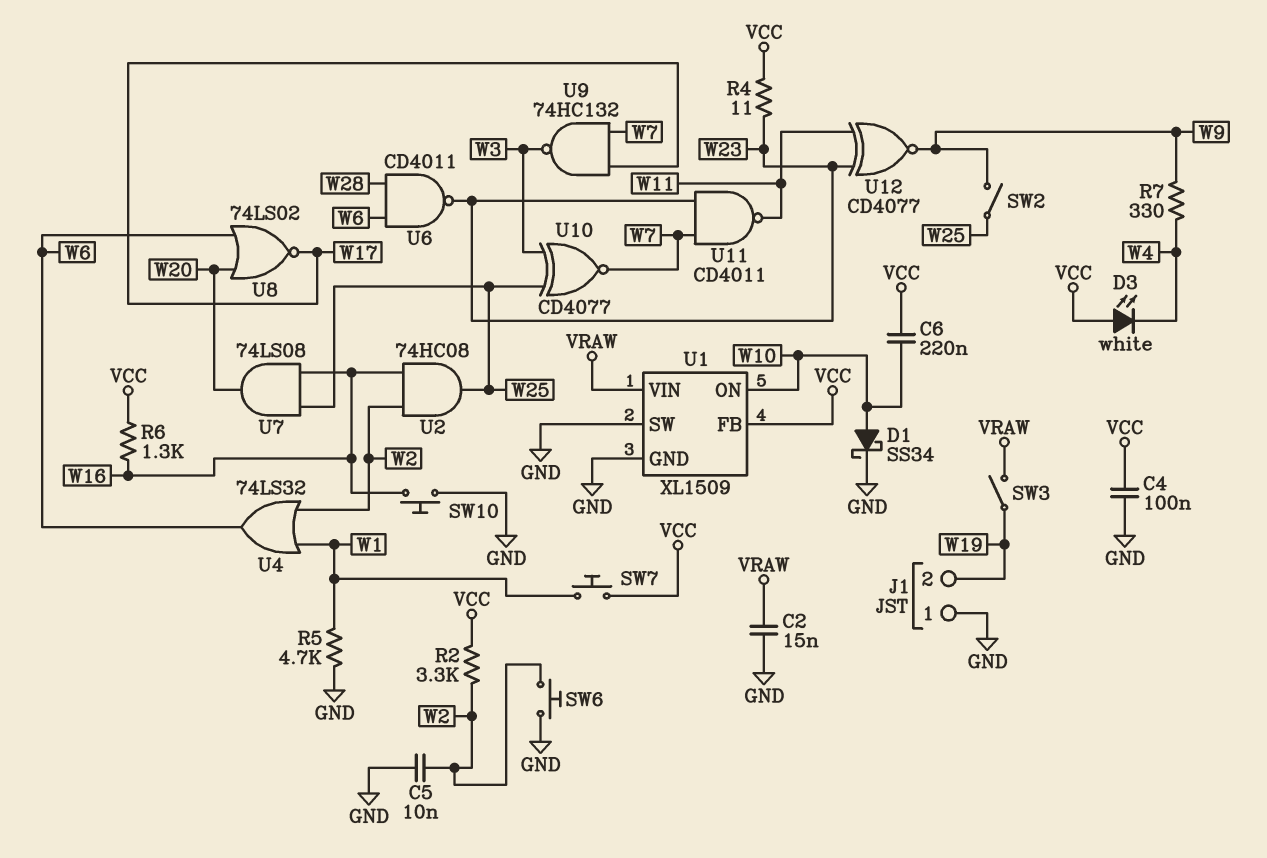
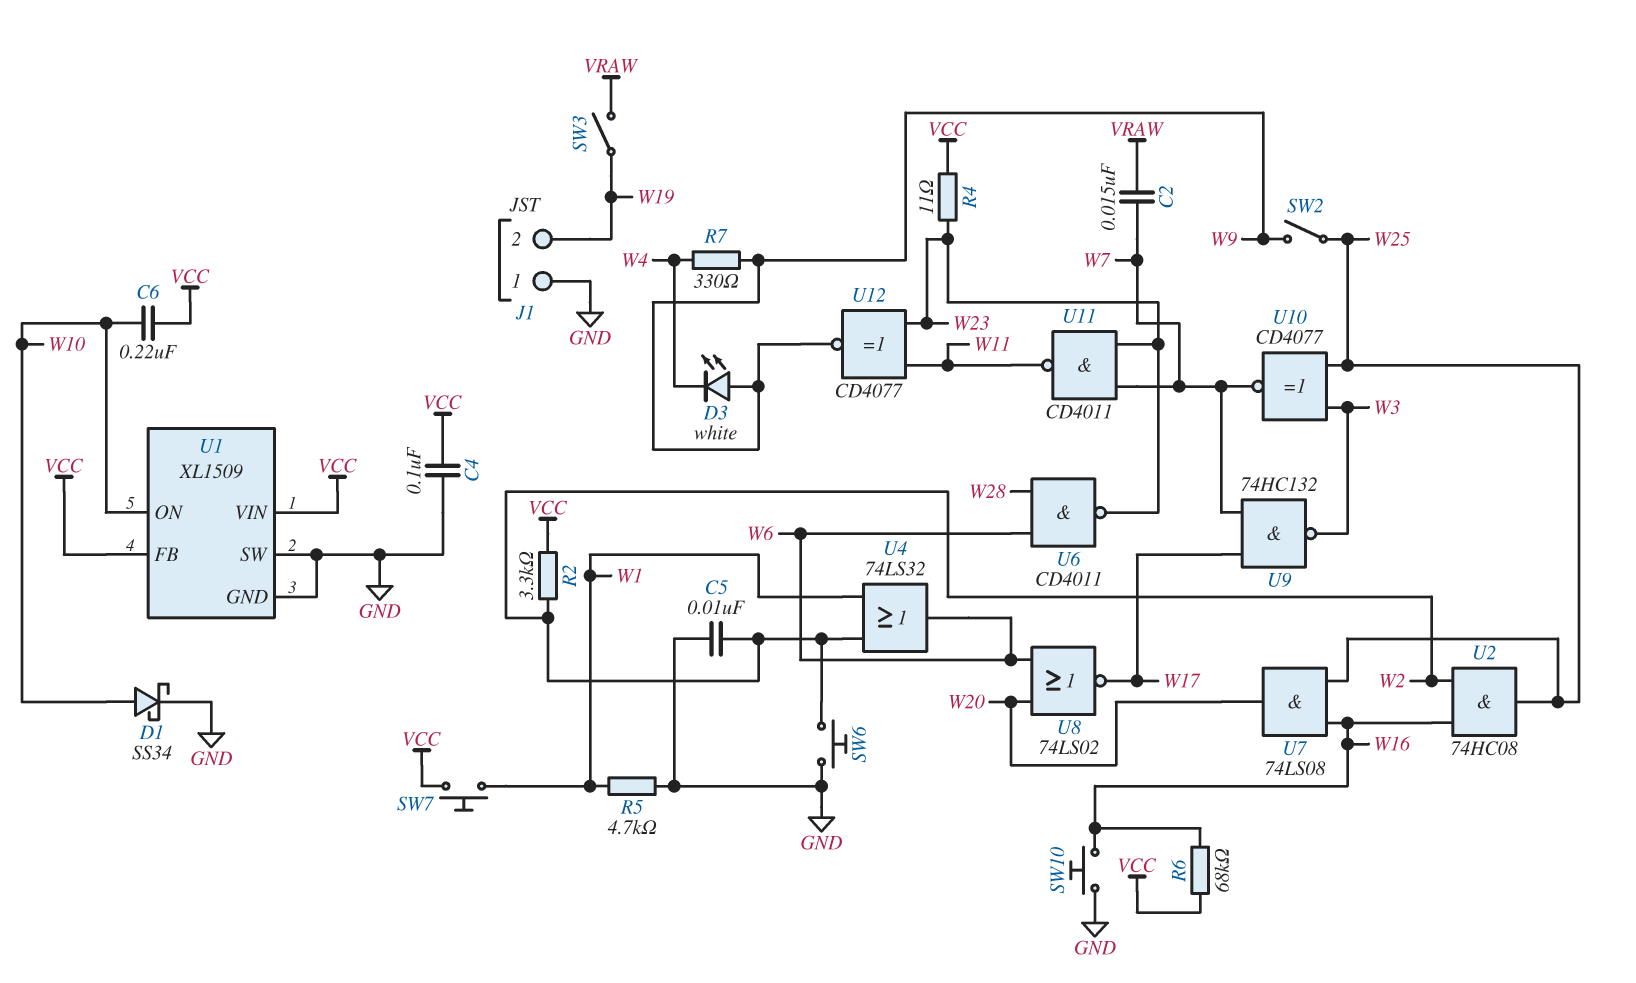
C2: 15nF (GND, VRAW) -> 15nF (VRAW, W7)
D3: LED white (A VCC, K W4) -> LED white (A W9, K W4)
R6: 1.3k (VCC, W16) -> 68k (VCC, W16)
U1 pin VIN: VRAW -> VCC

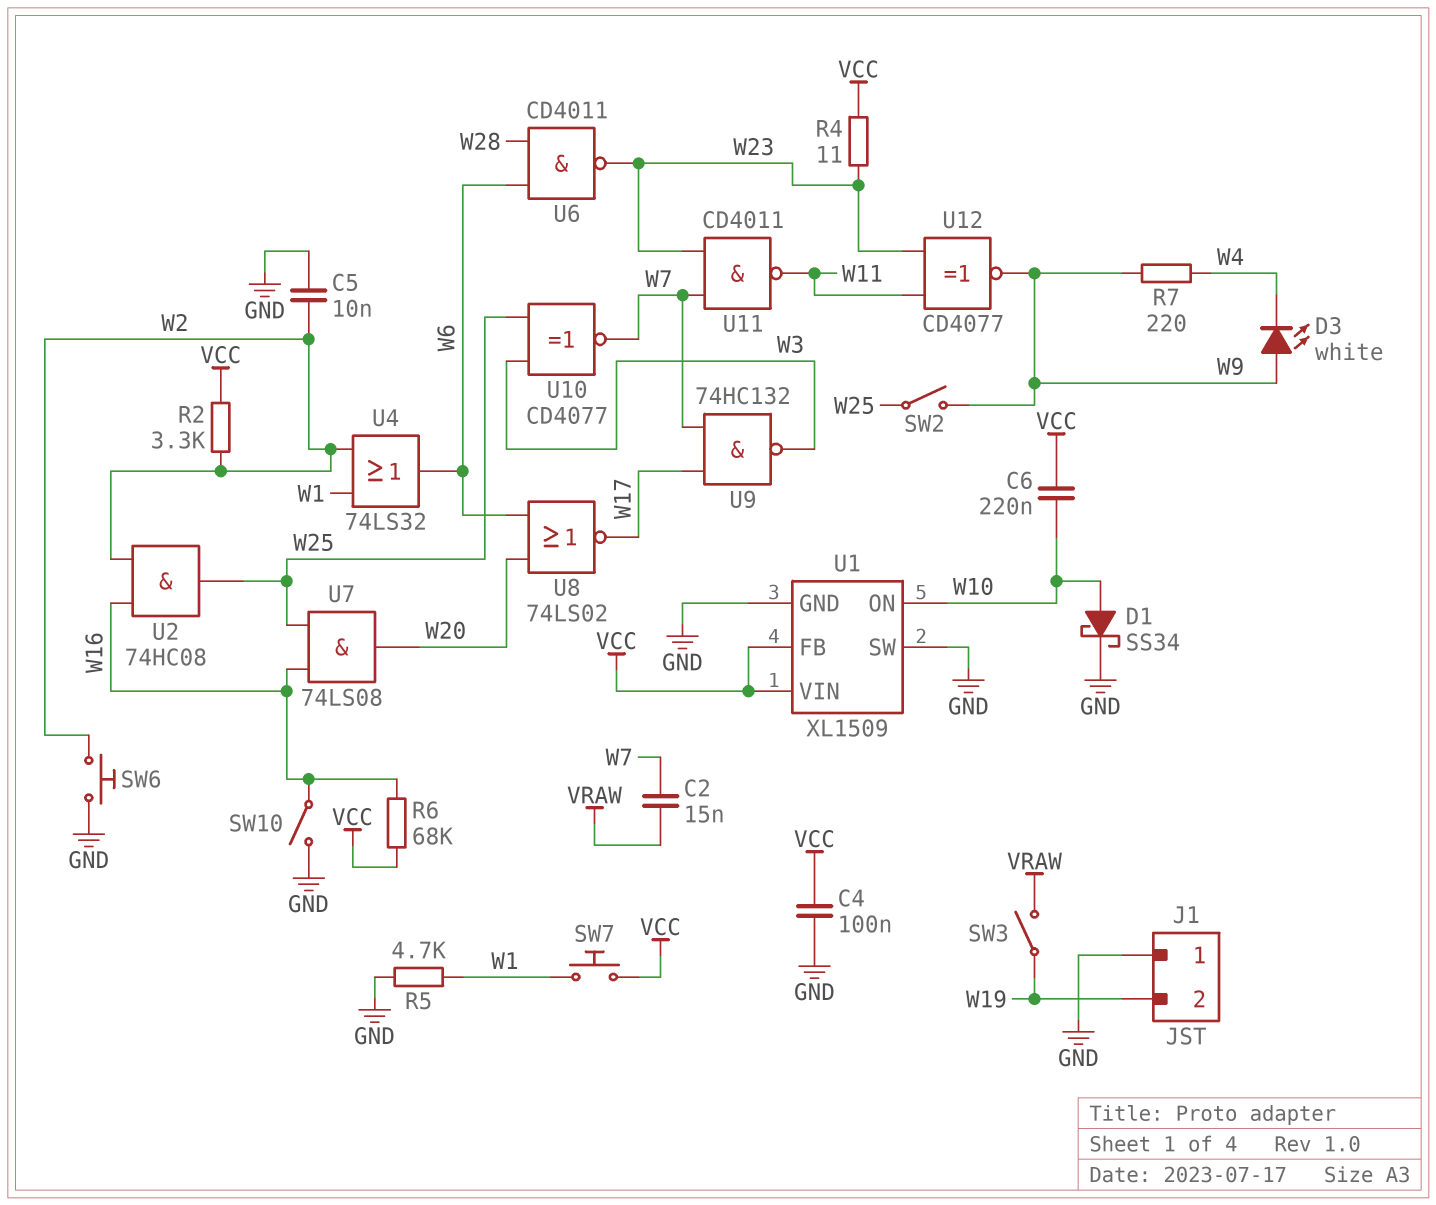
R7: 330 (W4, W9) -> 220 (W4, W9)
SW10: button (GND, W16) -> switch (GND, W16)

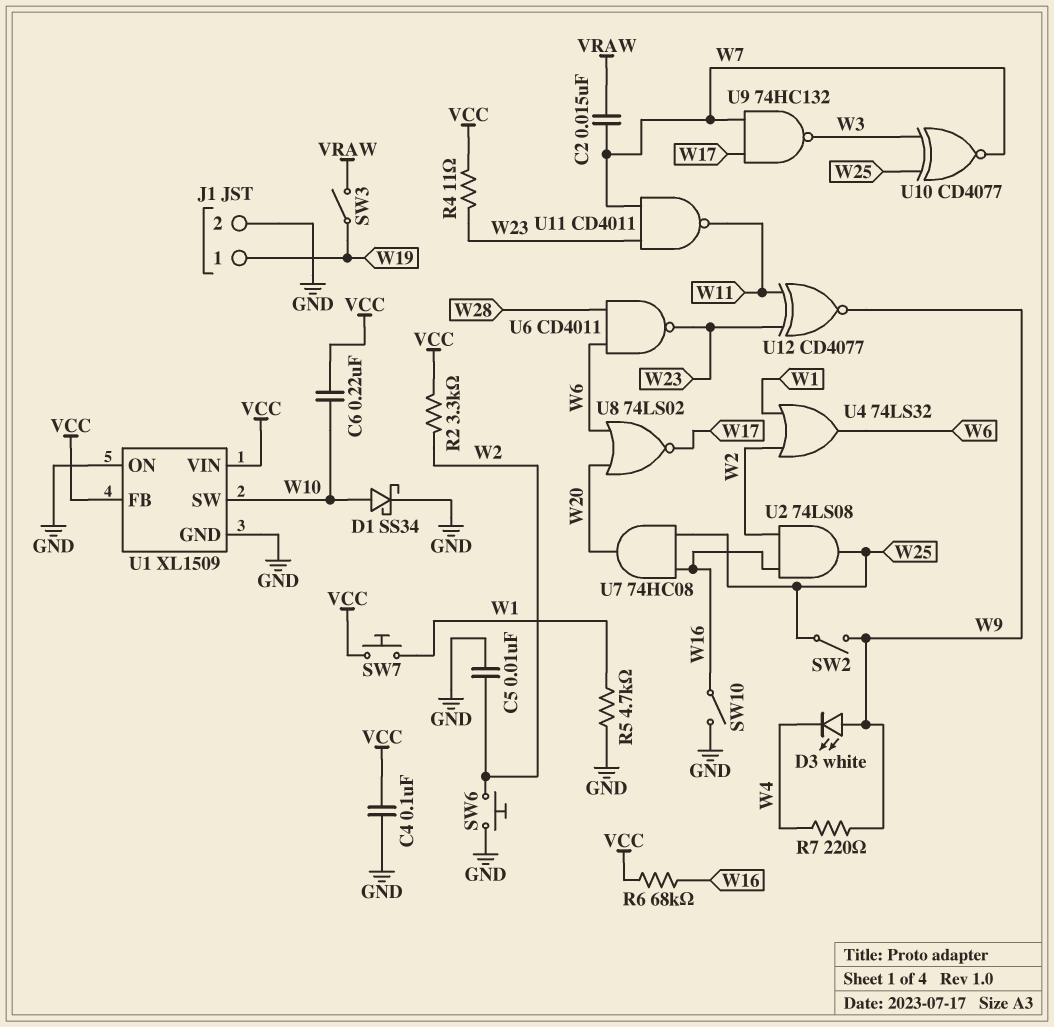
J1 pin 1: GND -> W19
J1 pin 2: W19 -> GND
U1 pin ON: W10 -> GND
U1 pin SW: GND -> W10
U2: AND 74HC08 (in W2, in W16, out W25) -> AND 74LS08 (in W2, in W16, out W25)
U7: AND 74LS08 (in W16, in W25, out W20) -> AND 74HC08 (in W16, in W25, out W20)

